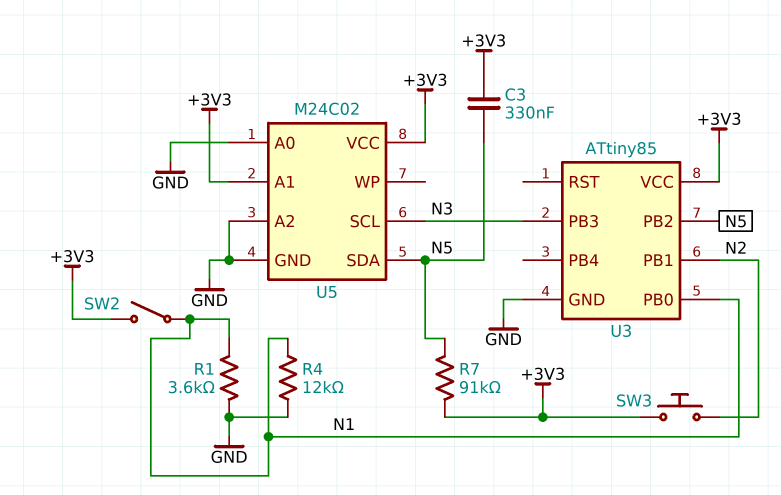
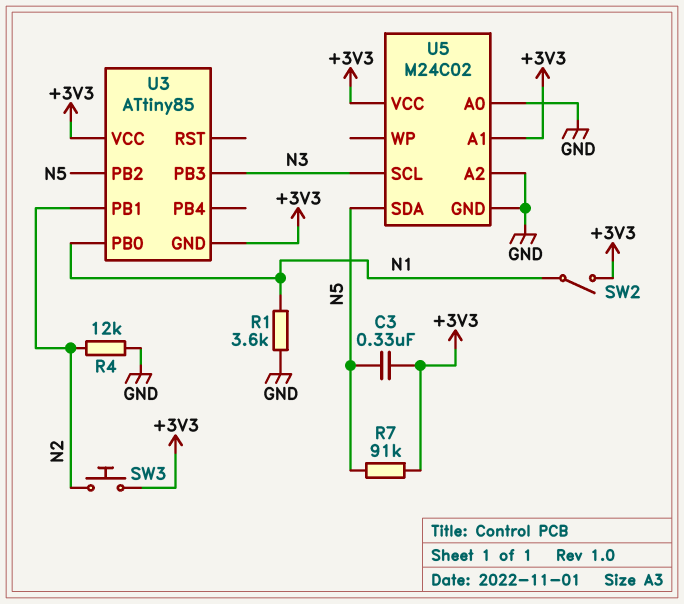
R4: 12k (GND, N1) -> 12k (GND, N2)
U3 pin GND: GND -> +3V3

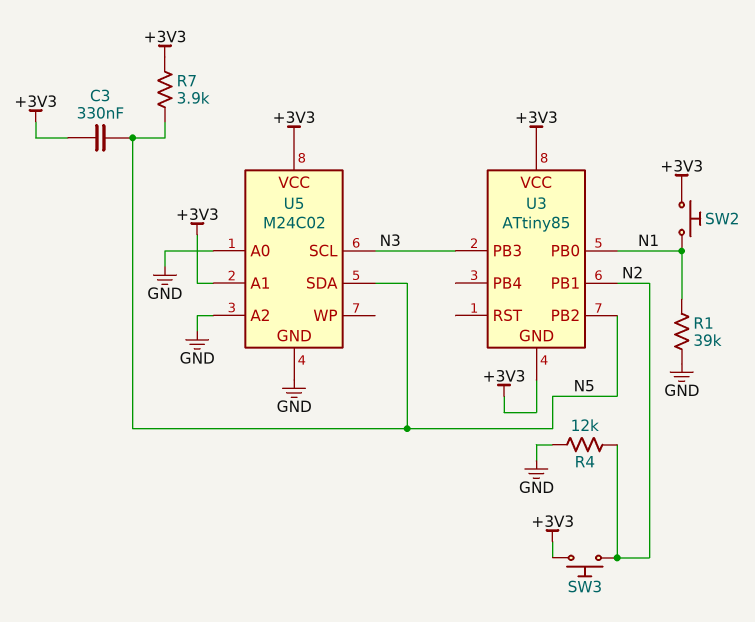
R1: 3.6k (GND, N1) -> 39k (GND, N1)
R7: 91k (+3V3, N5) -> 3.9k (+3V3, N5)
SW2: switch (+3V3, N1) -> button (+3V3, N1)

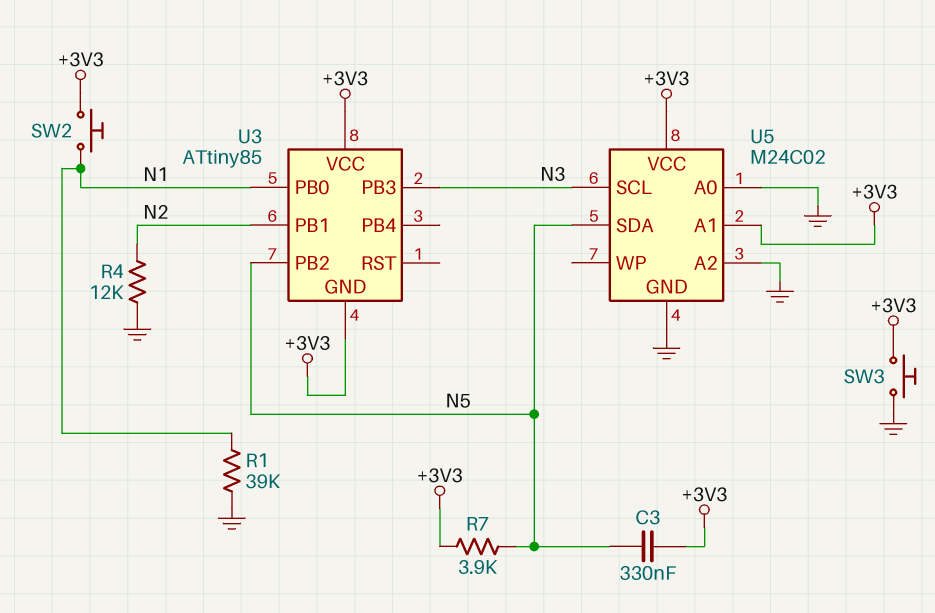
SW3: button (+3V3, N2) -> button (+3V3, GND)

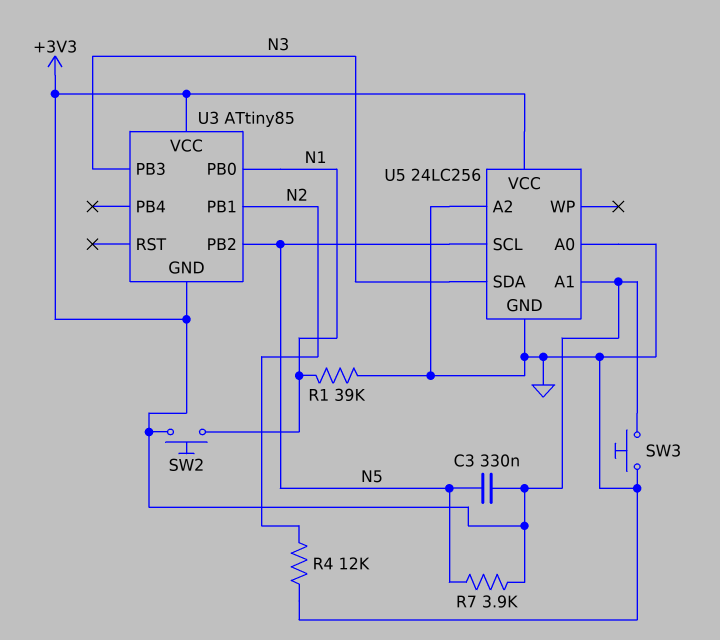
U5: M24C02 -> 24LC256
U5 pin SCL: N3 -> N5
U5 pin SDA: N5 -> N3

